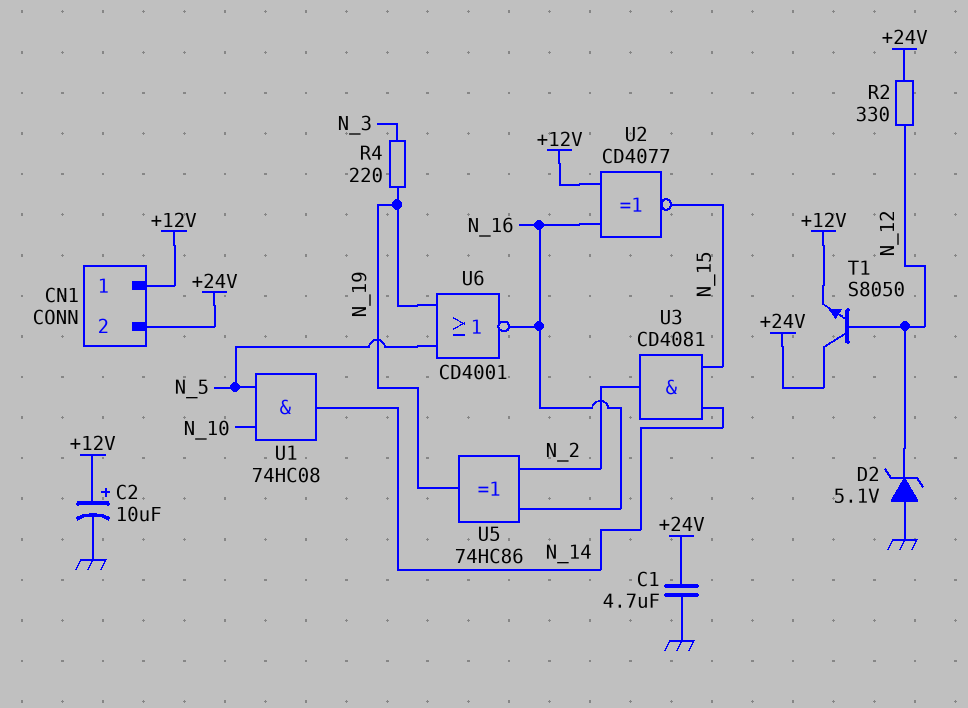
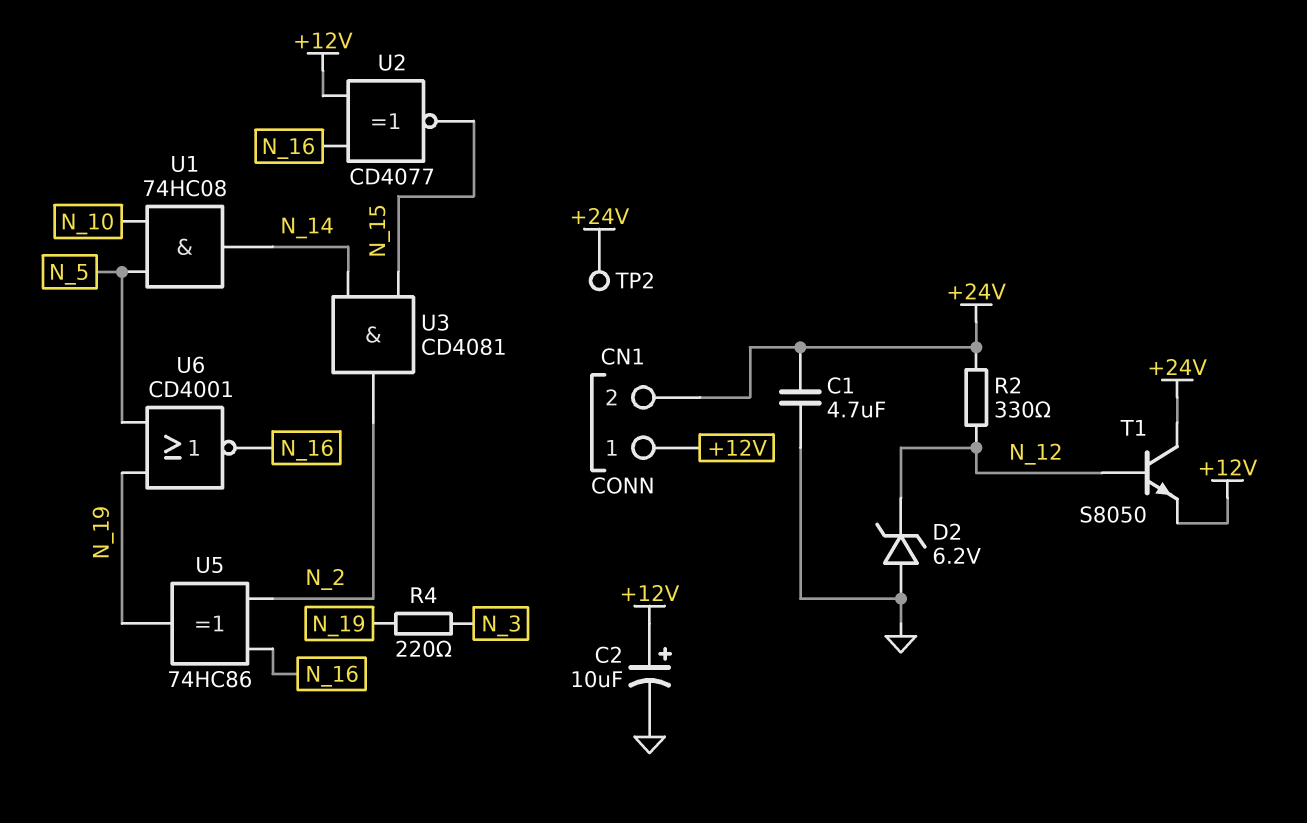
D2: zener 5.1V (A GND, K N_12) -> zener 6.2V (A GND, K N_12)
TP2: none -> test point (+24V)

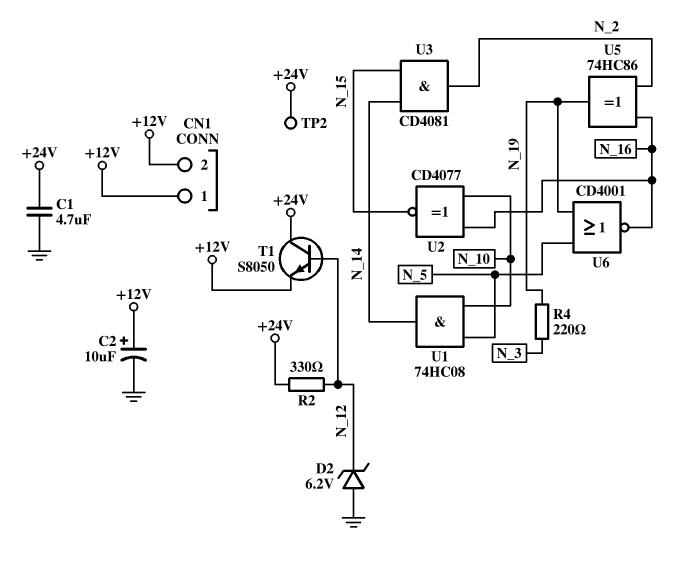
CN1 pin 2: +24V -> +12V
U2: XNOR CD4077 (in +12V, in N_16, out N_15) -> XNOR CD4077 (in N_10, in N_16, out N_15)

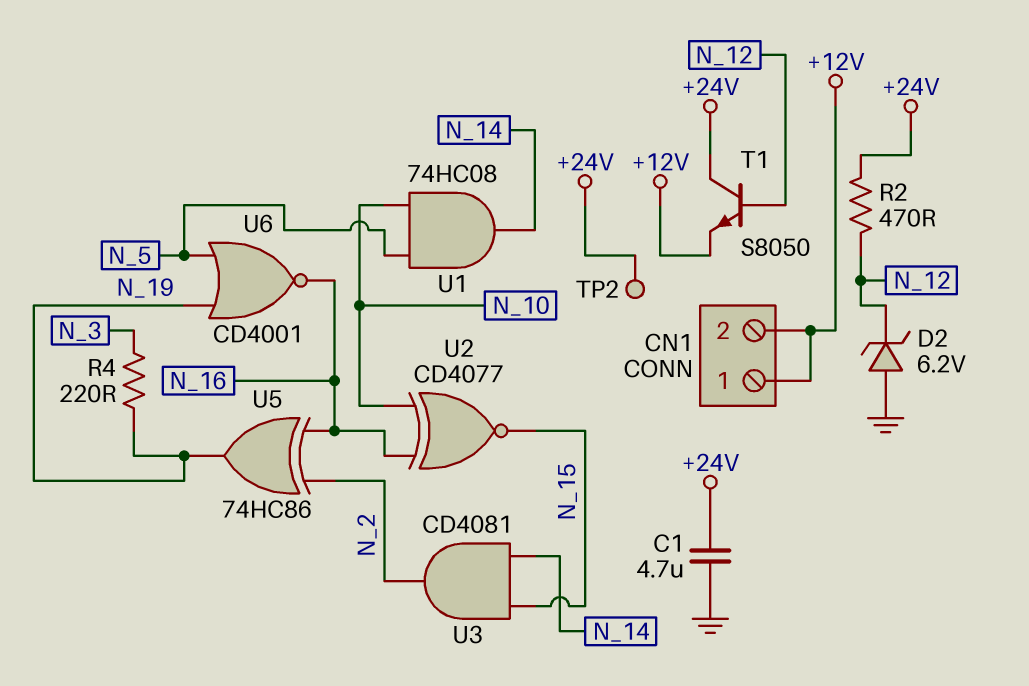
C2: 10uF (plus +12V, minus GND) -> none
R2: 330 (+24V, N_12) -> 470 (+24V, N_12)

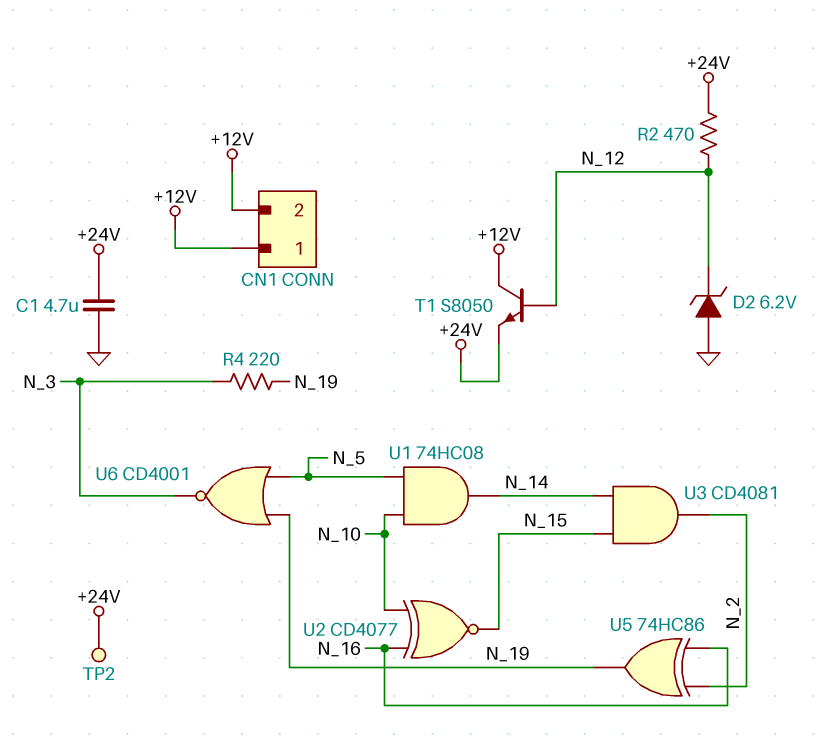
T1: NPN S8050 (B N_12, C +24V, E +12V) -> NPN S8050 (B N_12, C +12V, E +24V)
U6: NOR CD4001 (in N_5, in N_19, out N_16) -> NOR CD4001 (in N_5, in N_19, out N_3)

